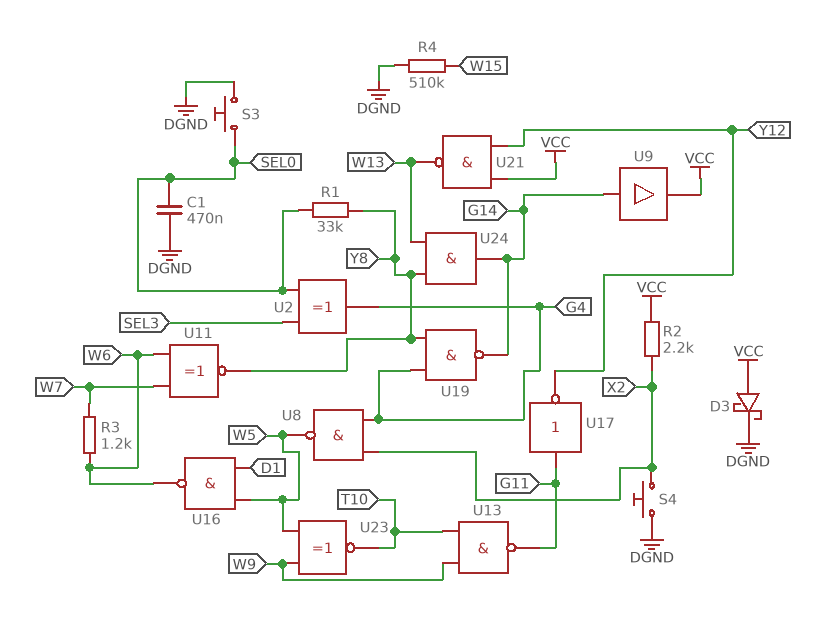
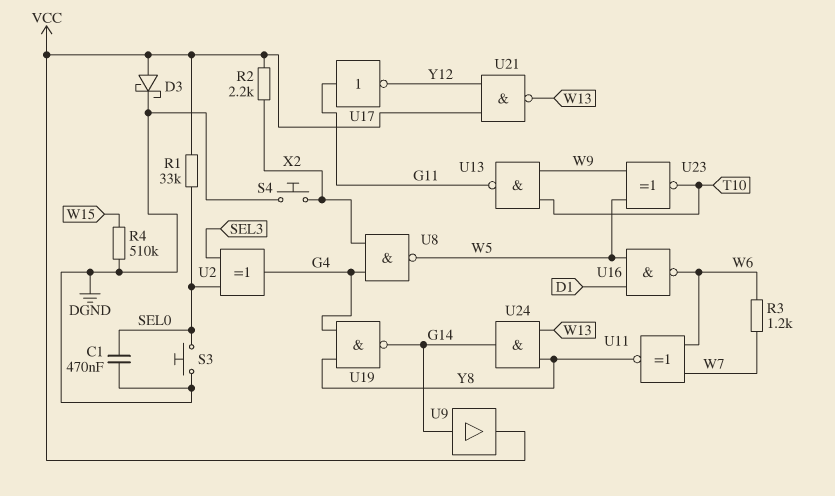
R1: 33k (SEL0, Y8) -> 33k (SEL0, VCC)

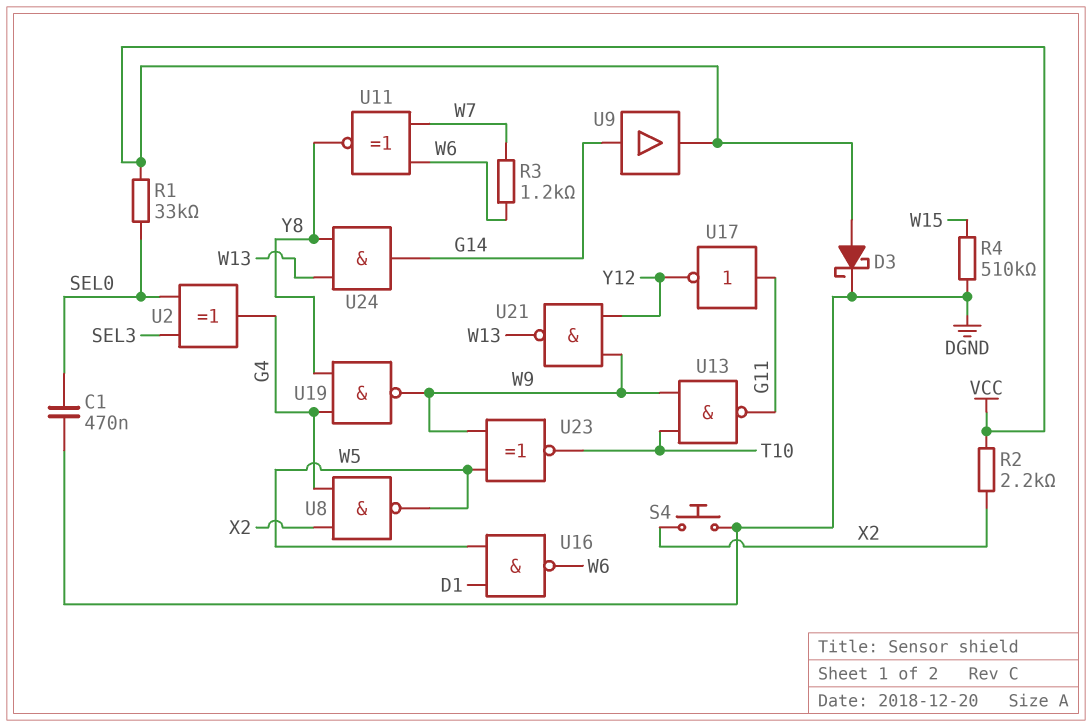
S3: button (DGND, SEL0) -> none
U19: NAND (in G4, in Y8, out G14) -> NAND (in G4, in Y8, out W9)
U21: NAND (in VCC, in Y12, out W13) -> NAND (in W9, in Y12, out W13)

